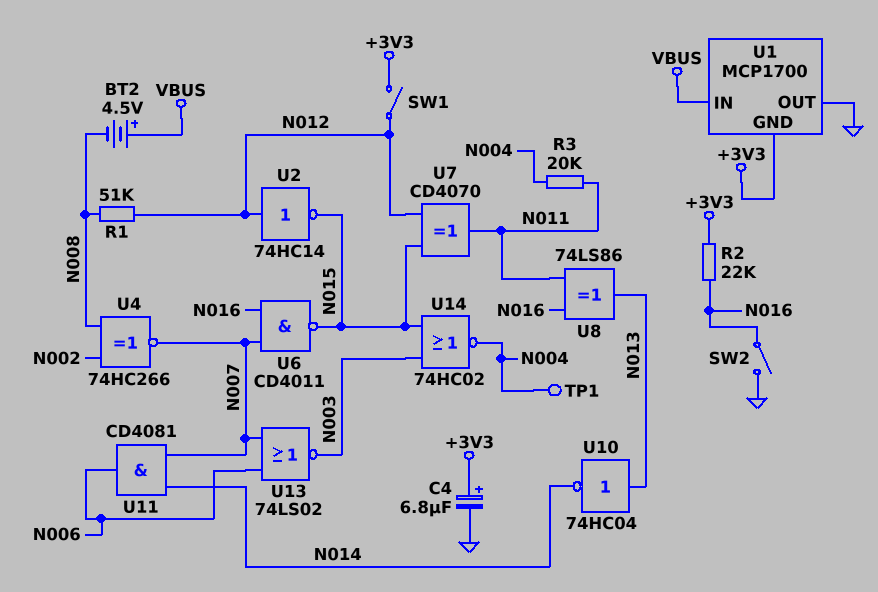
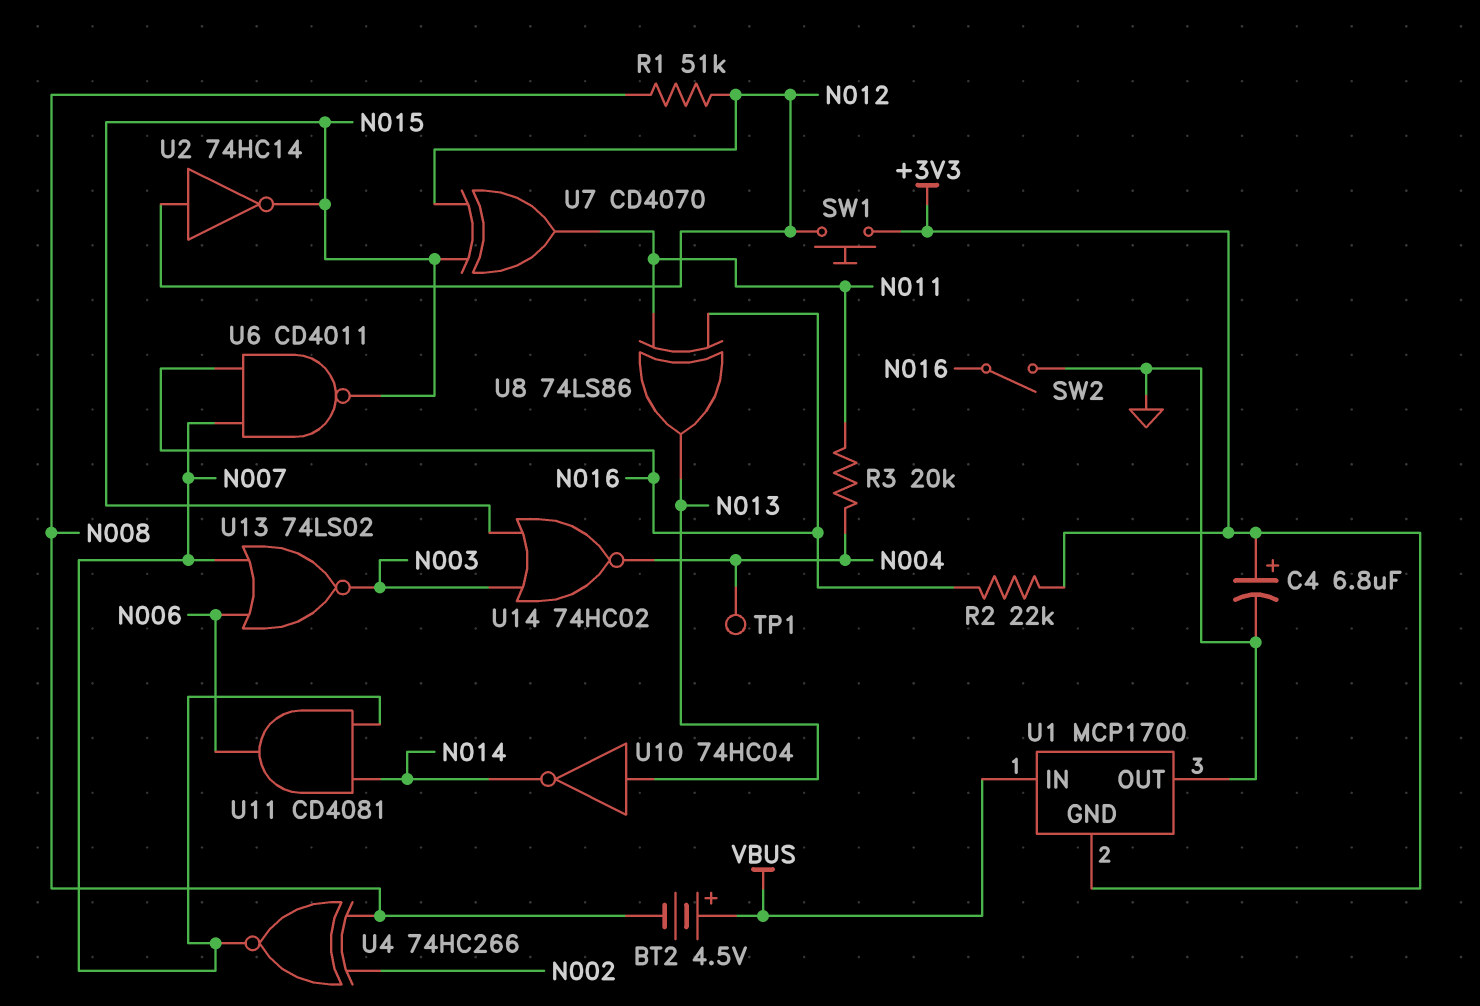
SW1: switch (+3V3, N012) -> button (+3V3, N012)

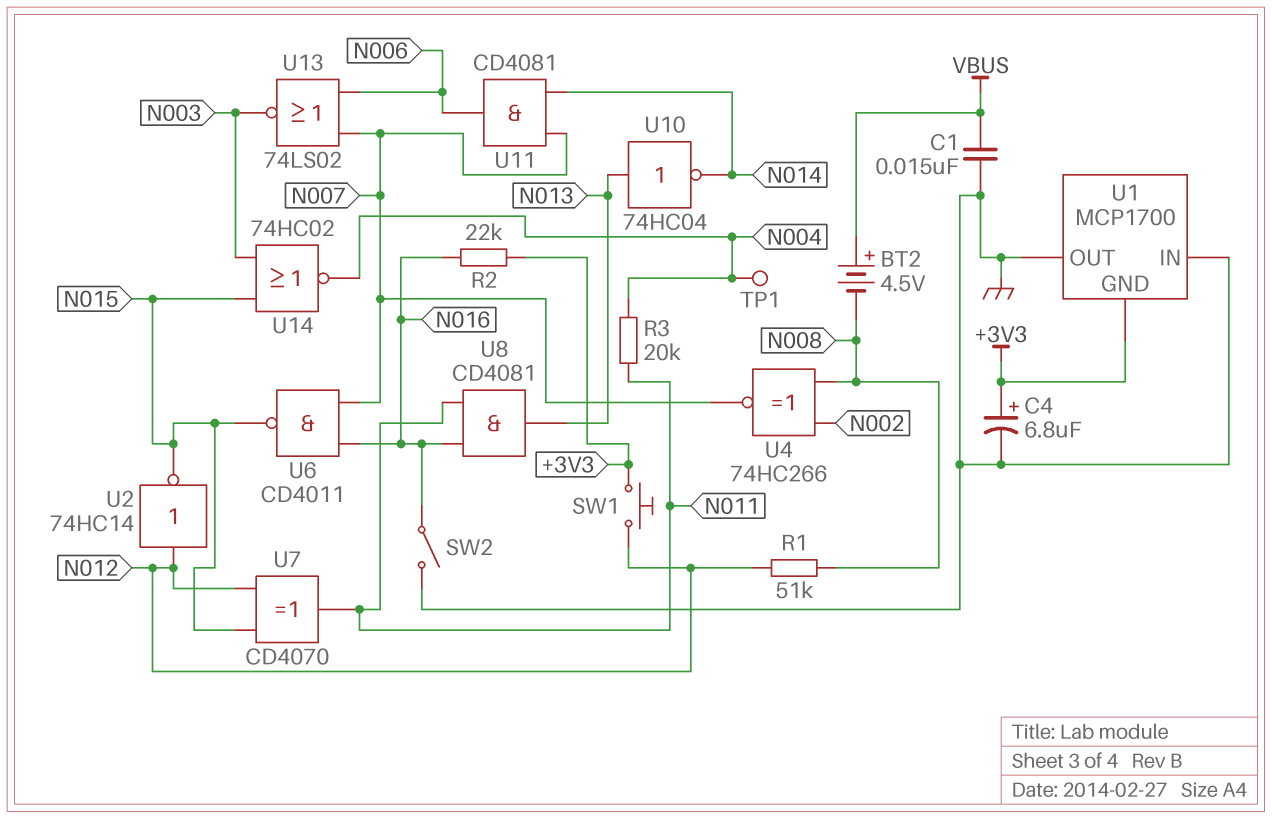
C1: none -> 15nF (GND, VBUS)
U1 pin IN: VBUS -> GND
U8: XOR 74LS86 (in N011, in N016, out N013) -> AND CD4081 (in N011, in N016, out N013)

